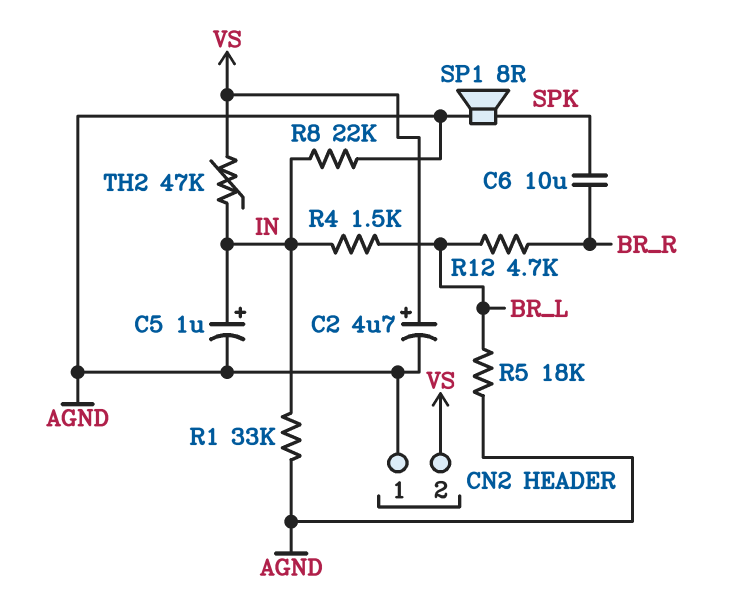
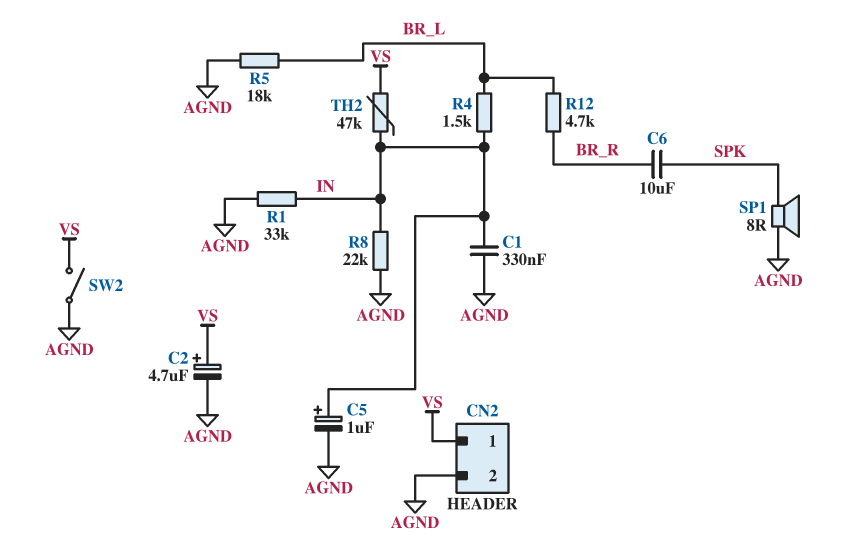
C1: none -> 330nF (AGND, IN)
CN2 pin 1: AGND -> VS
CN2 pin 2: VS -> AGND
SW2: none -> switch (AGND, VS)

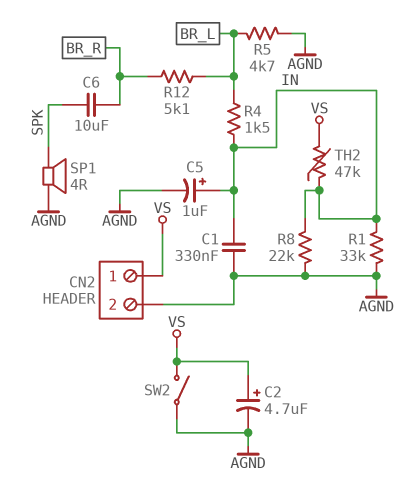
R5: 18k (AGND, BR_L) -> 4.7k (AGND, BR_L)
R12: 4.7k (BR_L, BR_R) -> 5.1k (BR_L, BR_R)
SP1: speaker 8R (AGND, SPK) -> speaker 4R (AGND, SPK)

